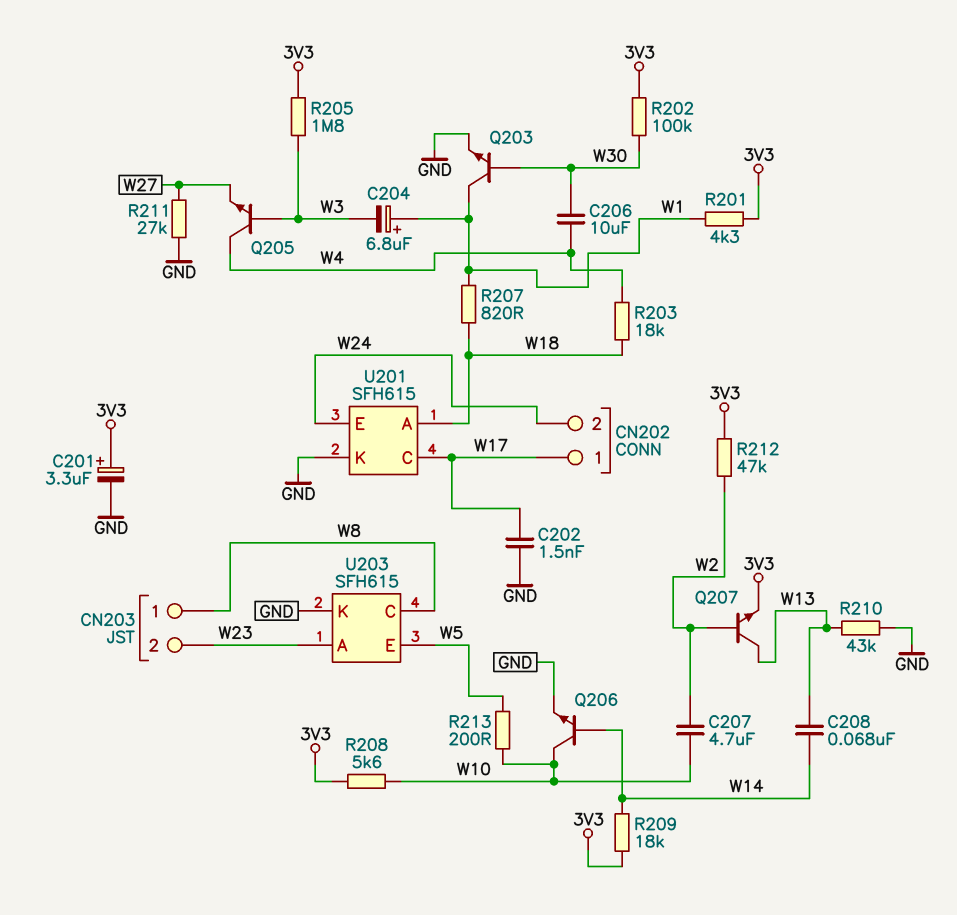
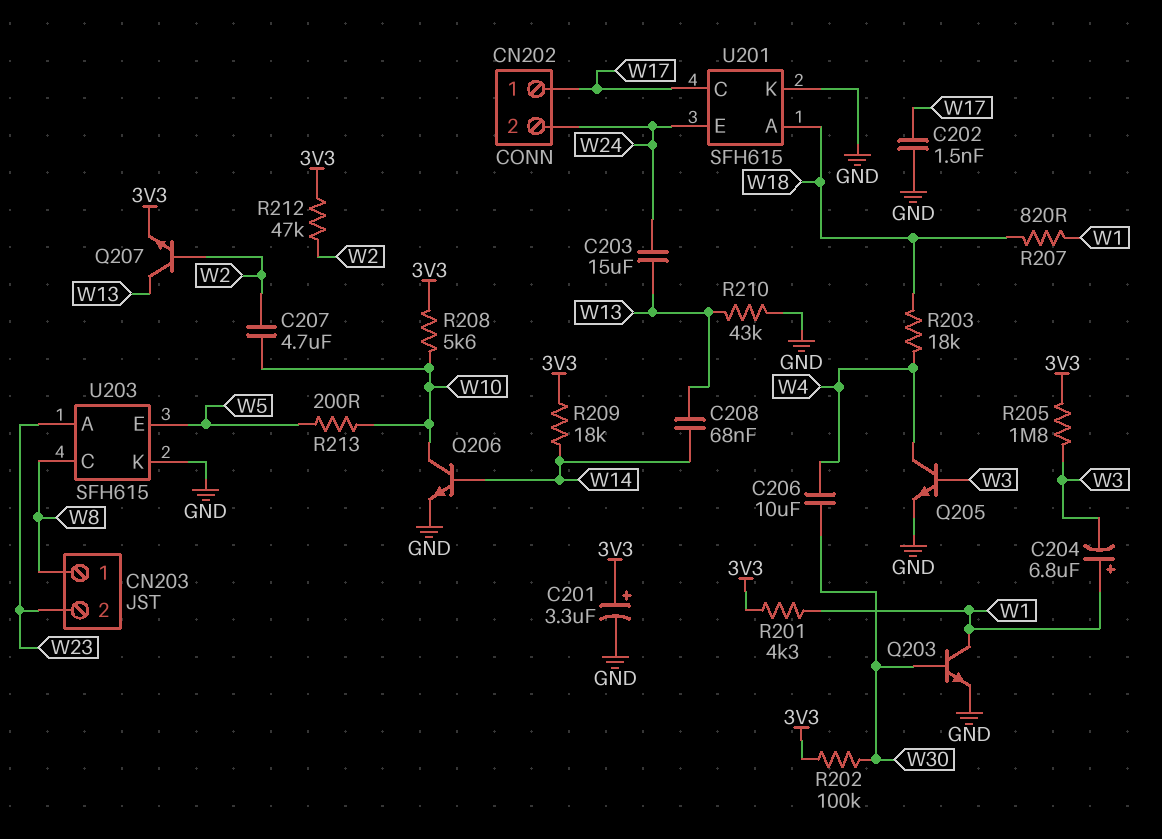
C203: none -> 15uF (W13, W24)
Q205: NPN (B W3, C W4, E W27) -> NPN (B W3, C W4, E GND)
R211: 27k (GND, W27) -> none

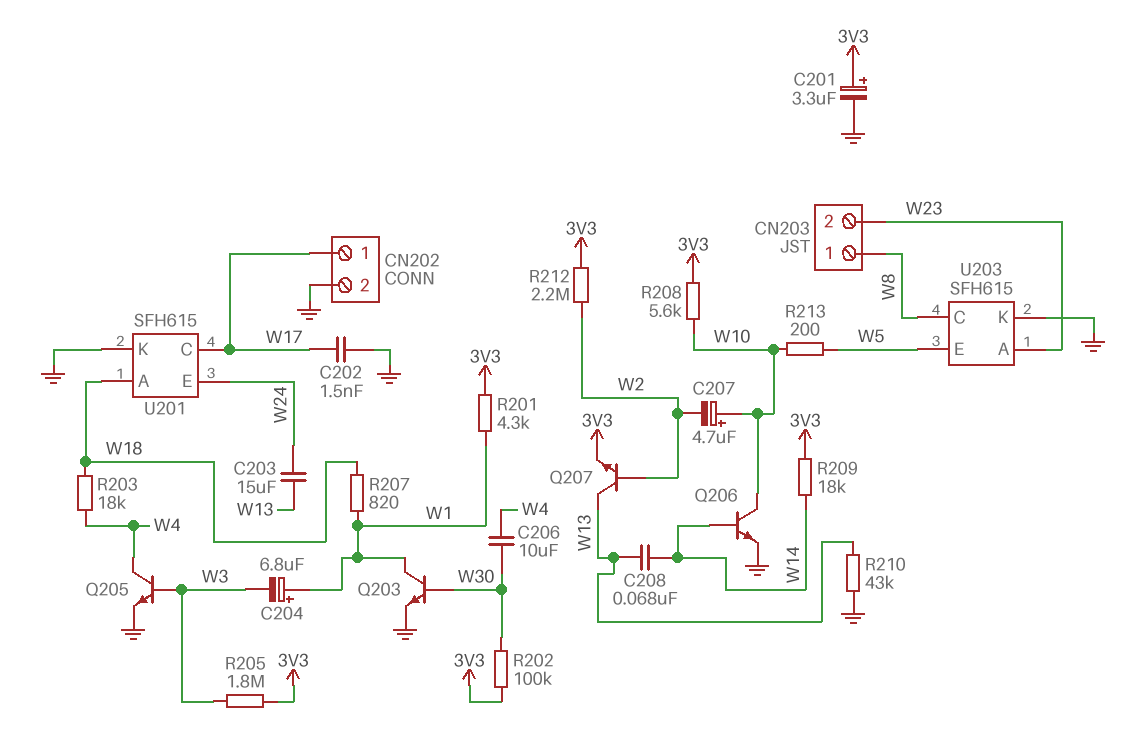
C207: 4.7uF (W2, W10) -> 4.7uF (plus W10, minus W2)
CN202 pin 2: W24 -> GND
R212: 47k (3V3, W2) -> 2.2M (3V3, W2)

